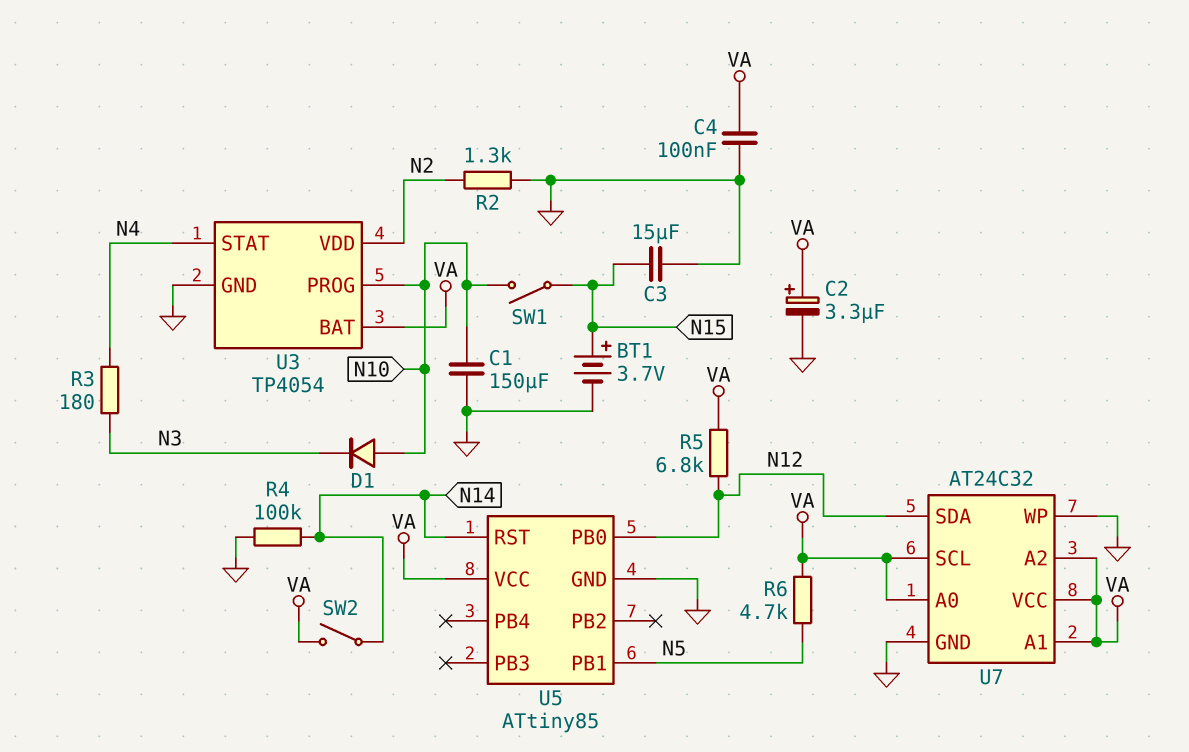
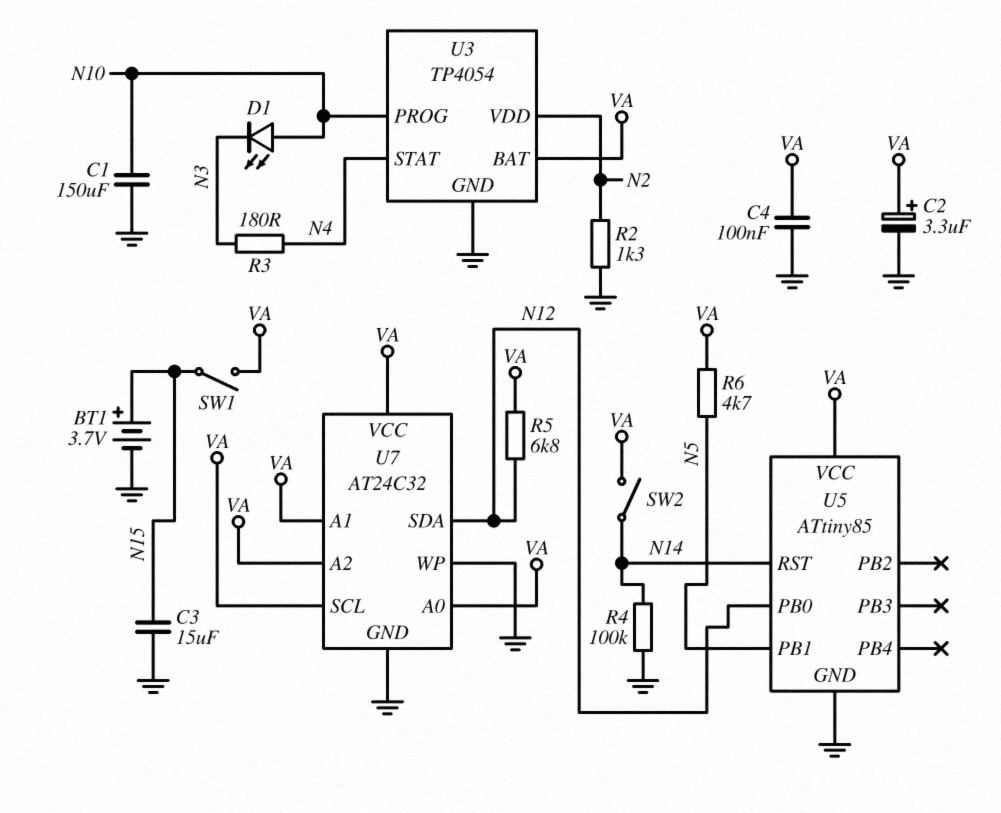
D1: diode (A N10, K N3) -> LED (A N10, K N3)
SW1: switch (N10, N15) -> switch (N15, VA)

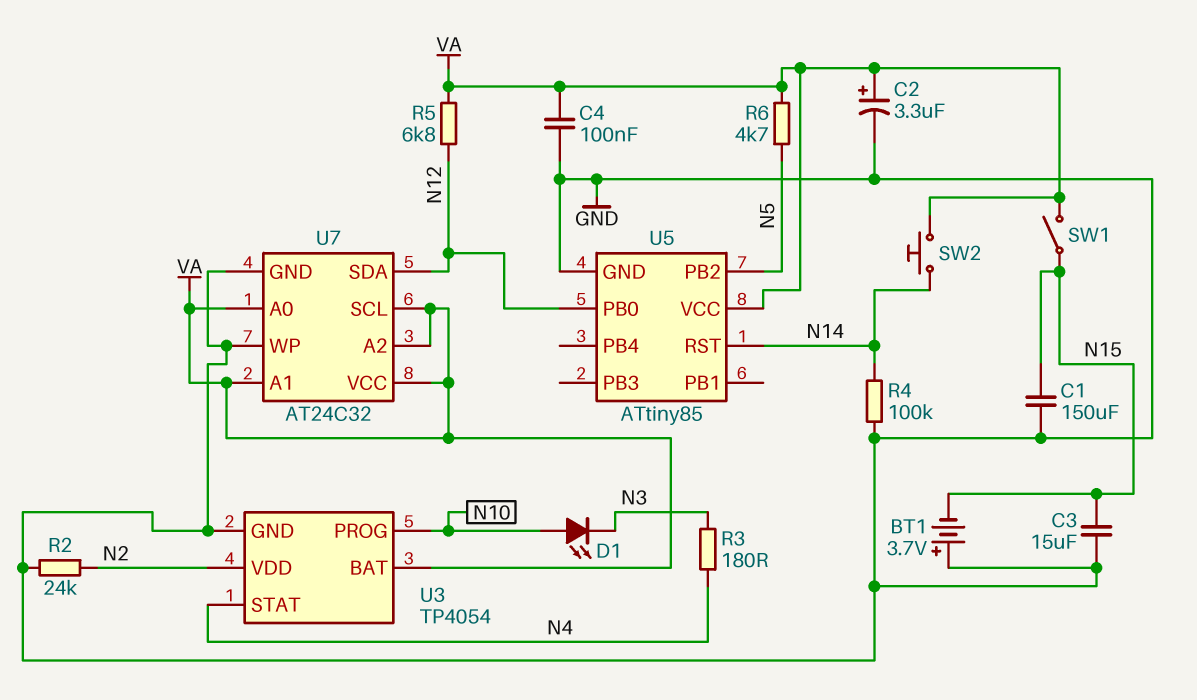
BT1: 3.7V (plus N15, minus GND) -> 3.7V (plus GND, minus N15)
C1: 150uF (GND, N10) -> 150uF (GND, N15)
R2: 1.3k (GND, N2) -> 24k (GND, N2)
SW2: switch (N14, VA) -> button (N14, VA)
U5 pin PB1: N5 -> none
U5 pin PB2: none -> N5

